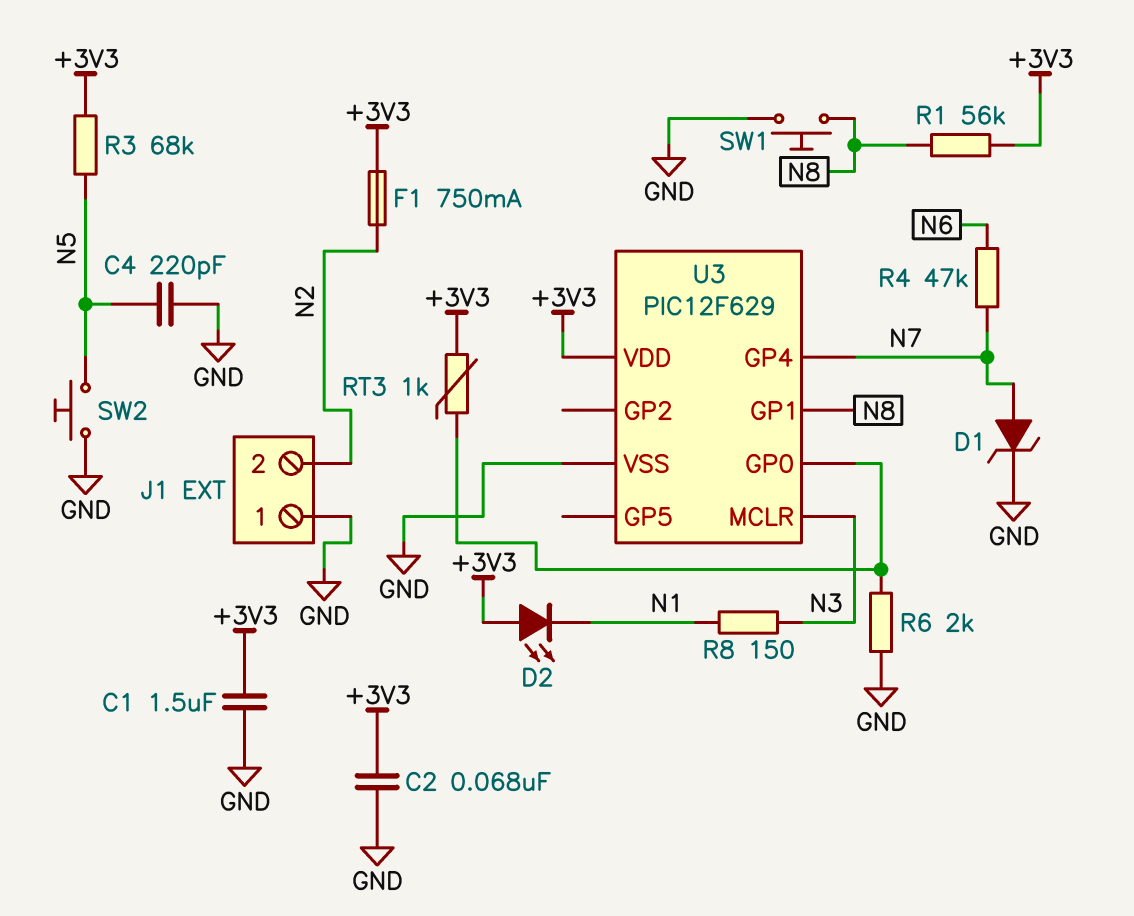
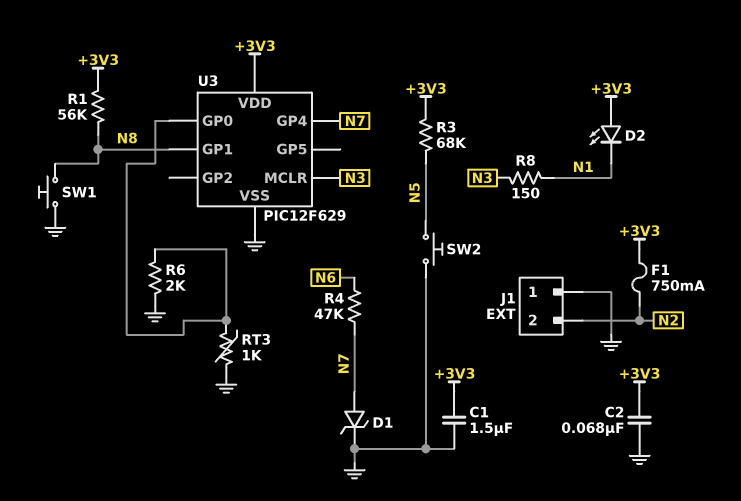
C4: 220pF (GND, N5) -> none
RT3: 1k (+3V3, U3/GP0) -> 1k (GND, U3/GP0)

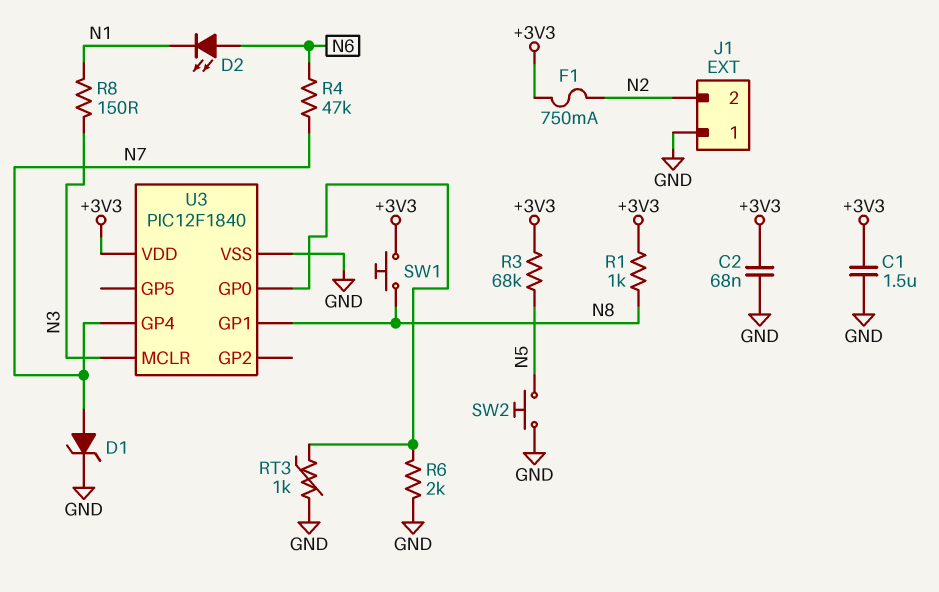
D2: LED (A +3V3, K N1) -> LED (A N6, K N1)
R1: 56k (+3V3, N8) -> 1k (+3V3, N8)
SW1: button (GND, N8) -> button (+3V3, N8)
U3: PIC12F629 -> PIC12F1840

